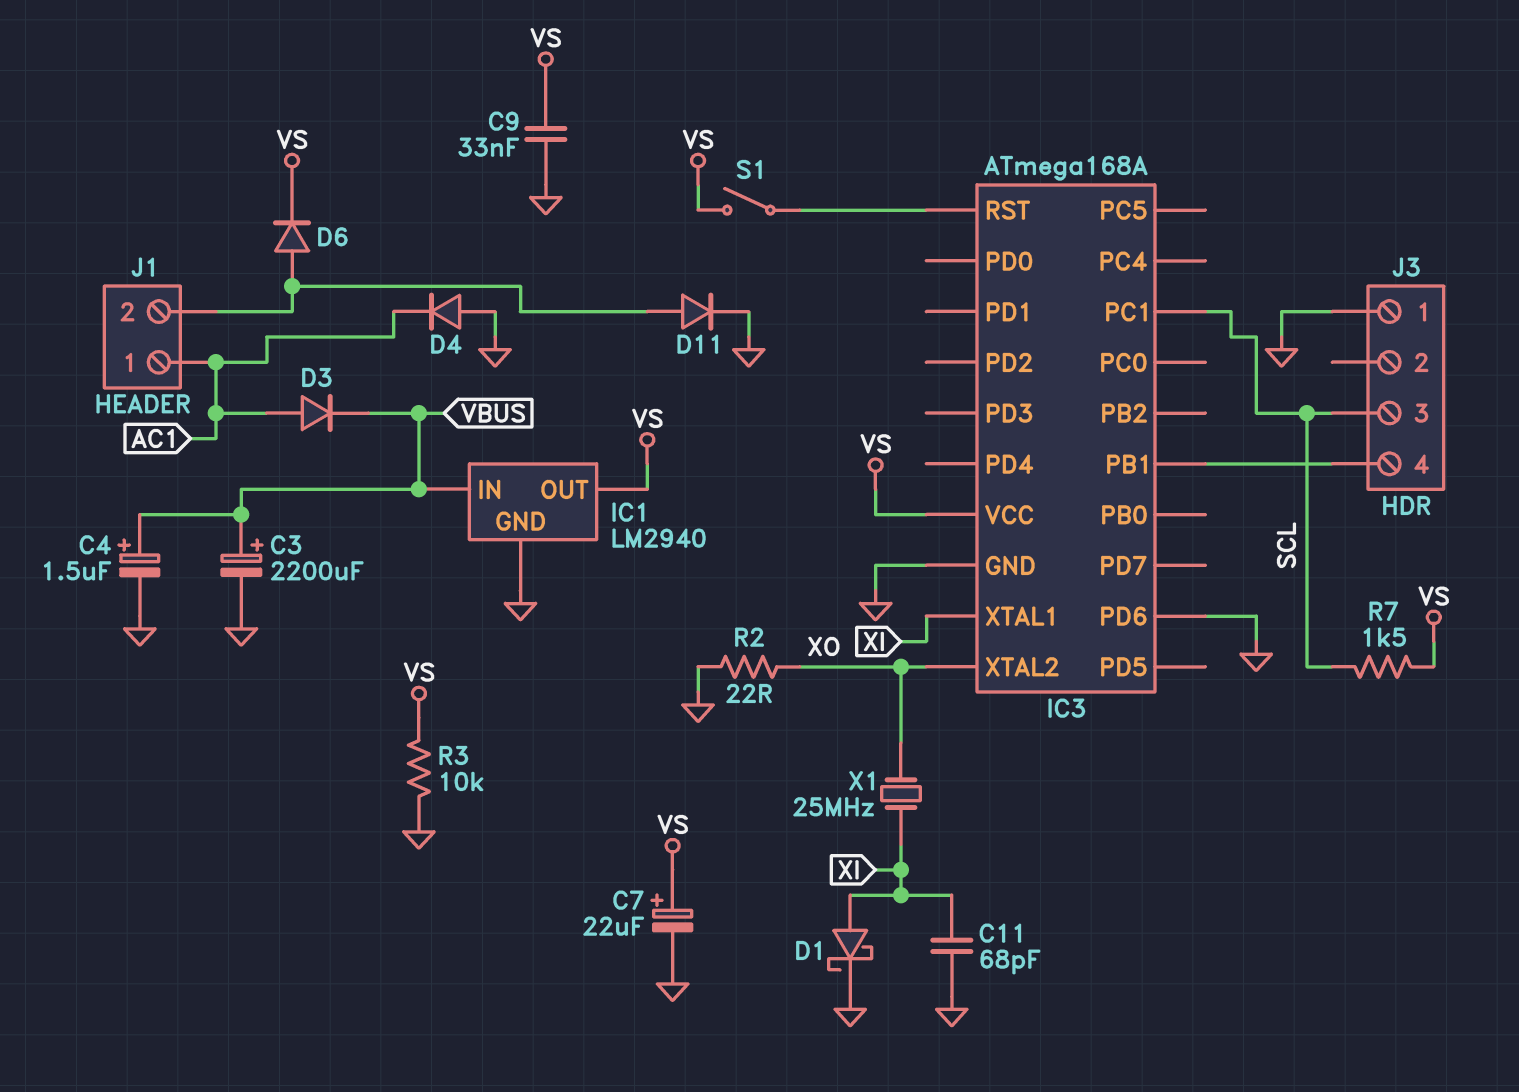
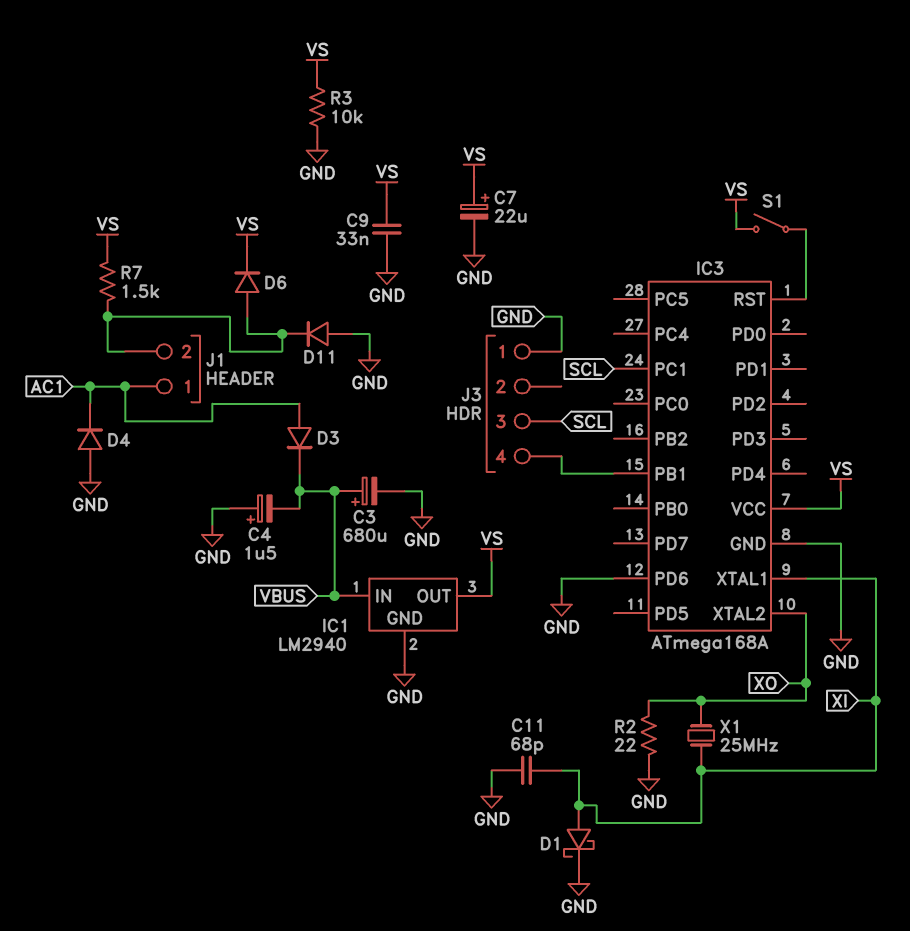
C3: 2200uF (plus VBUS, minus GND) -> 680uF (plus VBUS, minus GND)
C4: 1.5uF (plus VBUS, minus GND) -> 1.5uF (plus GND, minus VBUS)
D11: diode (A J1/2, K GND) -> diode (A GND, K J1/2)
R7: 1.5k (SCL, VS) -> 1.5k (J1/2, VS)

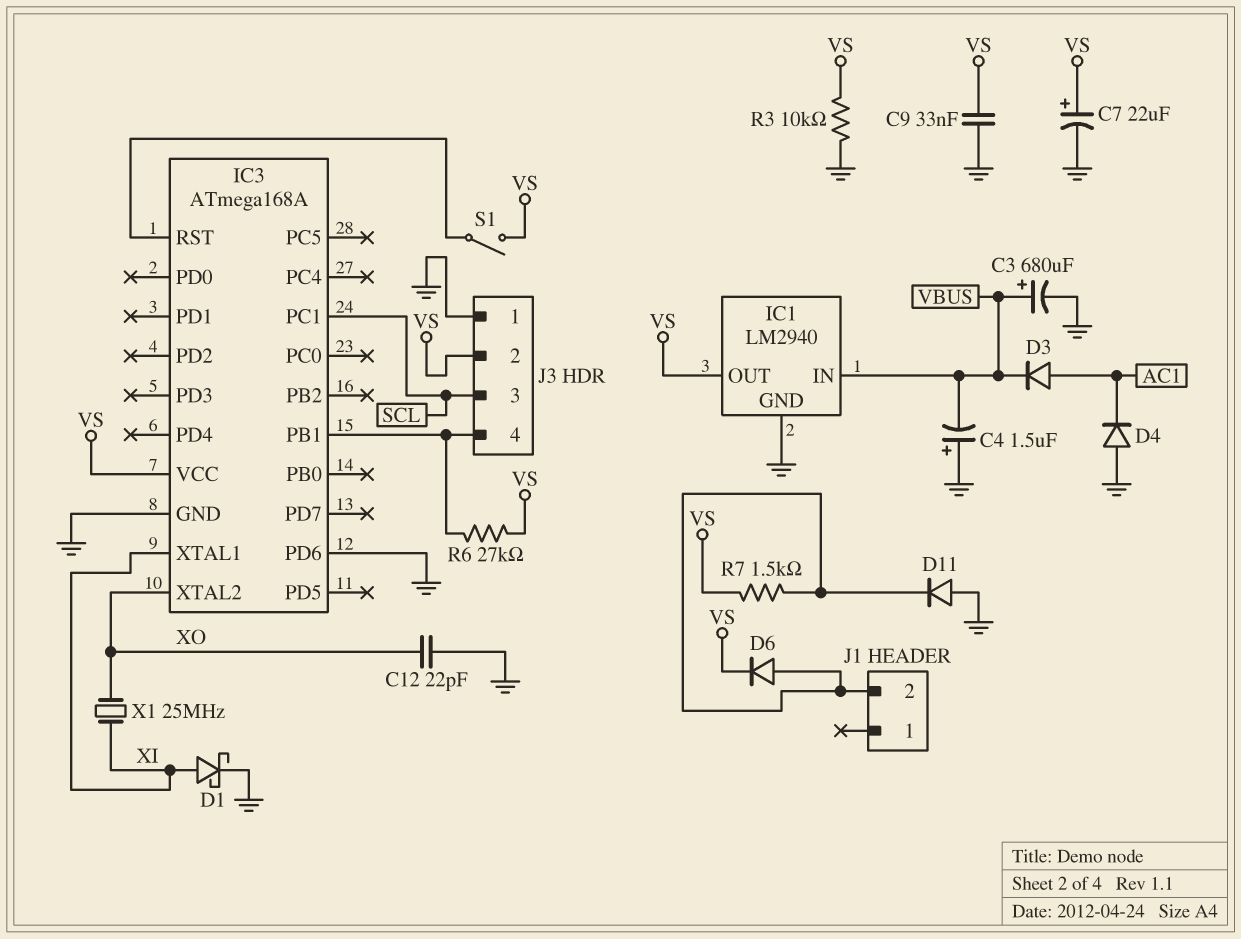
C11: 68pF (GND, XI) -> none
C12: none -> 22pF (GND, XO)
J1 pin 1: AC1 -> none
J3 pin 2: none -> VS
R2: 22 (GND, XO) -> none
R6: none -> 27k (IC3/PB1, VS)

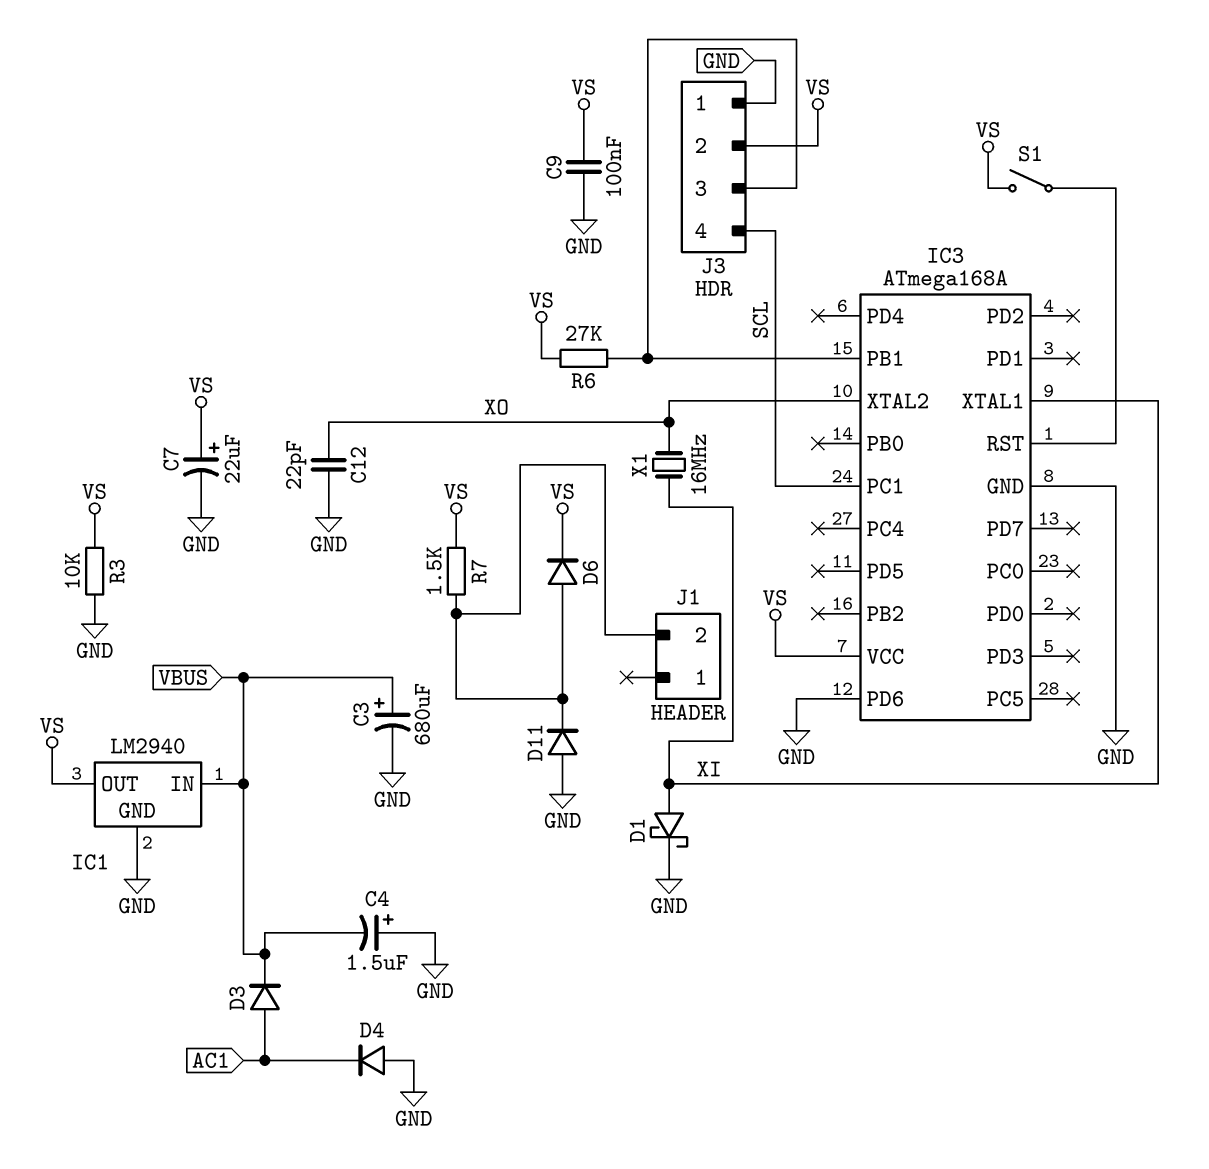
C9: 33nF (GND, VS) -> 100nF (GND, VS)
J3 pin 3: SCL -> IC3/PB1
J3 pin 4: IC3/PB1 -> SCL
X1: 25MHz (XI, XO) -> 16MHz (XI, XO)

